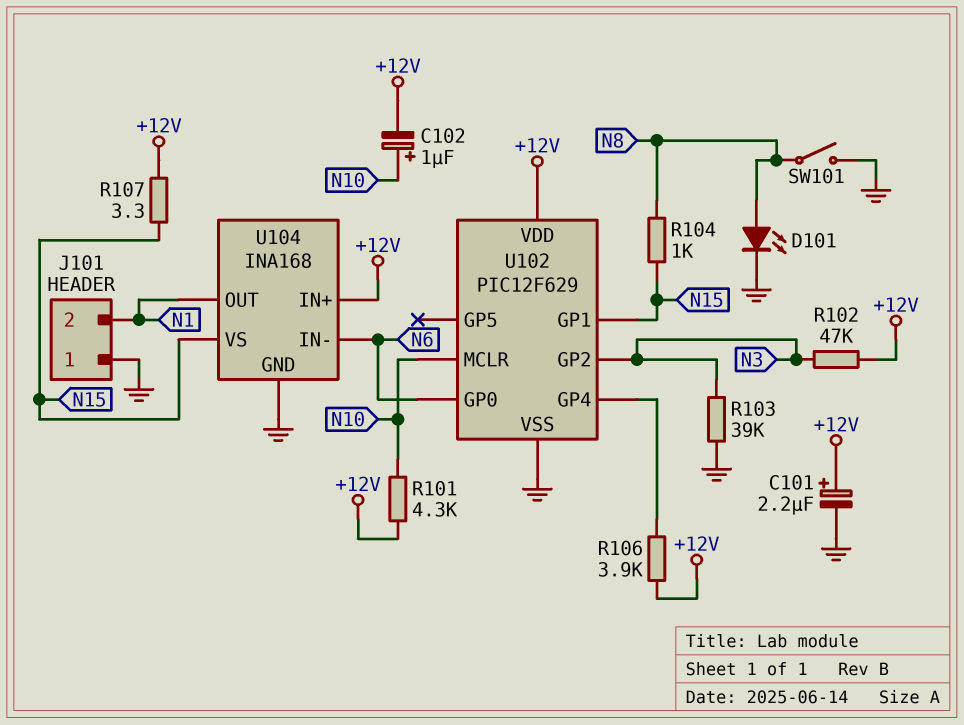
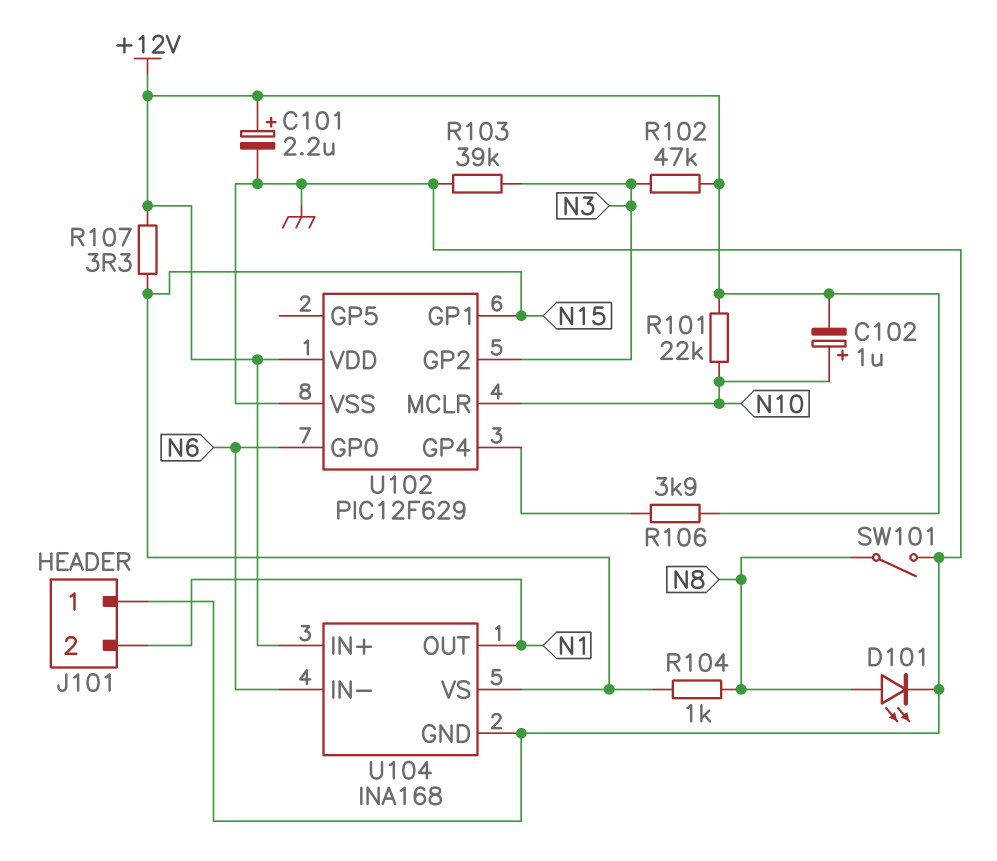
R101: 4.3k (+12V, N10) -> 22k (+12V, N10)

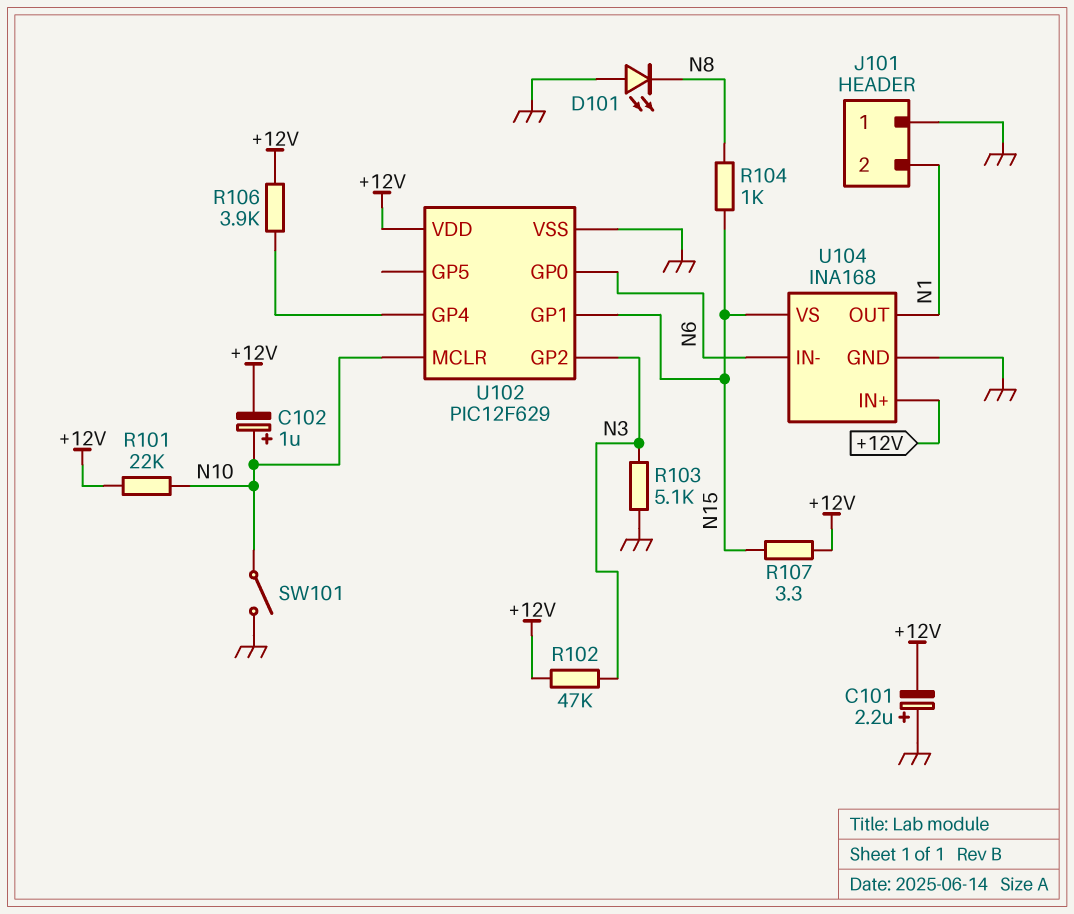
C101: 2.2uF (plus +12V, minus GND) -> 2.2uF (plus GND, minus +12V)
D101: LED (A N8, K GND) -> LED (A GND, K N8)
R103: 39k (GND, N3) -> 5.1k (GND, N3)
SW101: switch (GND, N8) -> switch (GND, N10)

